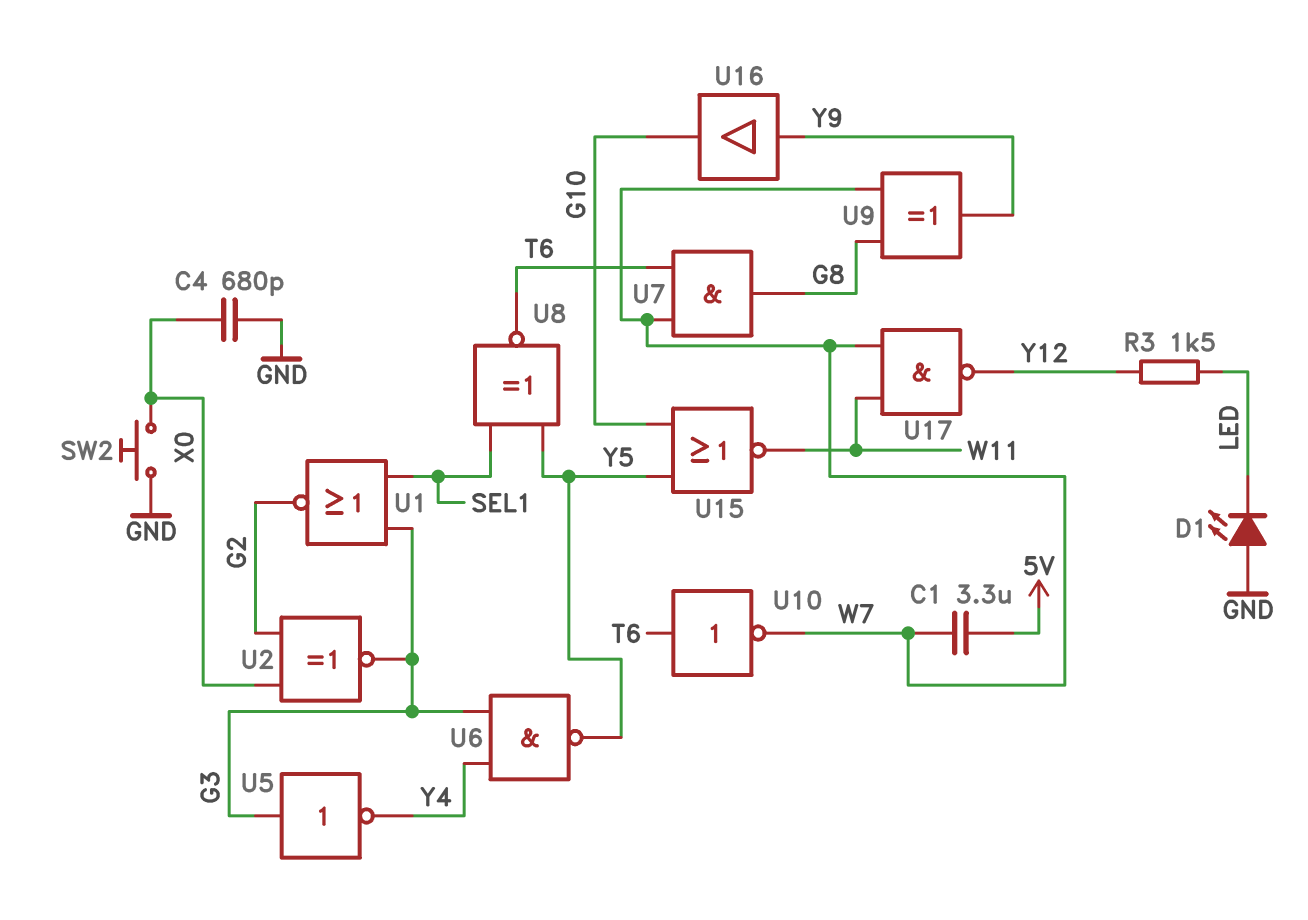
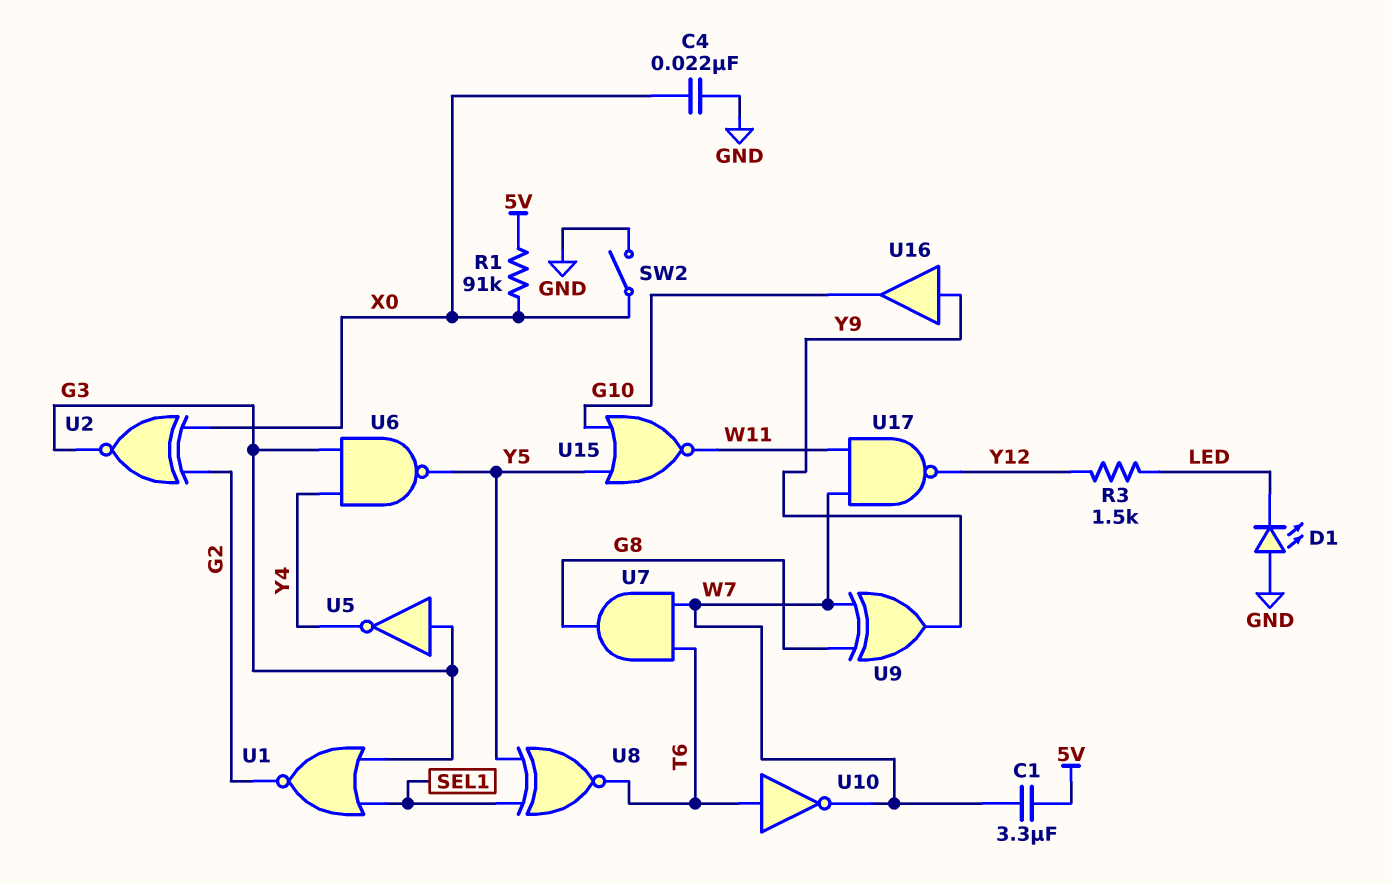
C4: 680pF (GND, X0) -> 22nF (GND, X0)
R1: none -> 91k (5V, X0)
SW2: button (GND, X0) -> switch (GND, X0)

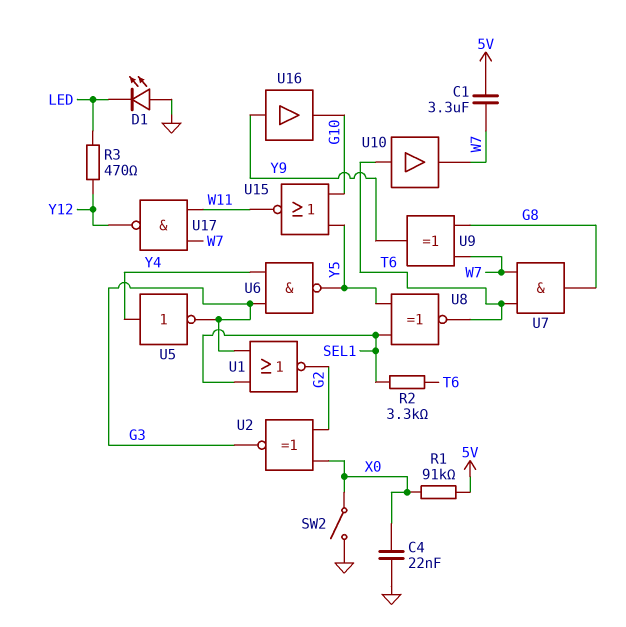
R2: none -> 3.3k (SEL1, T6)
R3: 1.5k (LED, Y12) -> 470 (LED, Y12)
U5: NOT (in G3, out Y4) -> NOT (in Y4, out G3)
U10: NOT (in T6, out W7) -> buffer (in T6, out W7)

